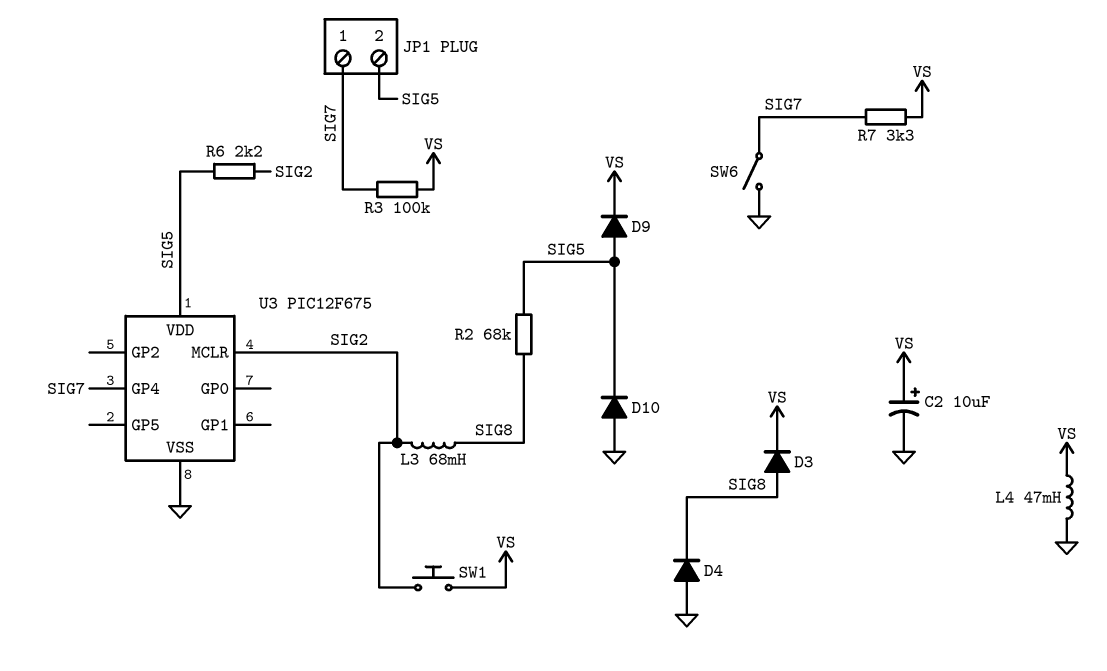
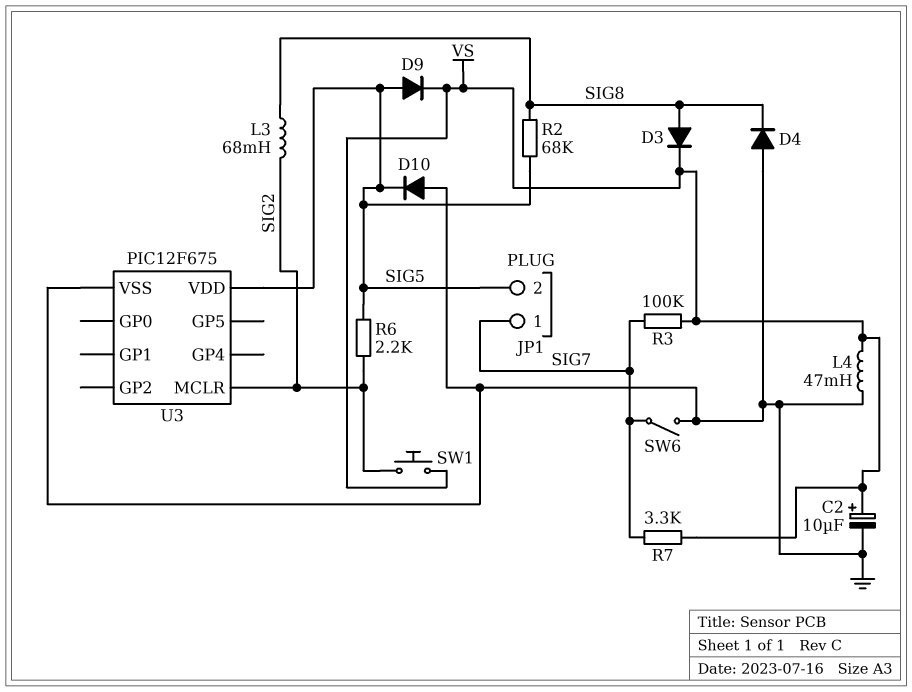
U3 pin GP4: SIG7 -> none

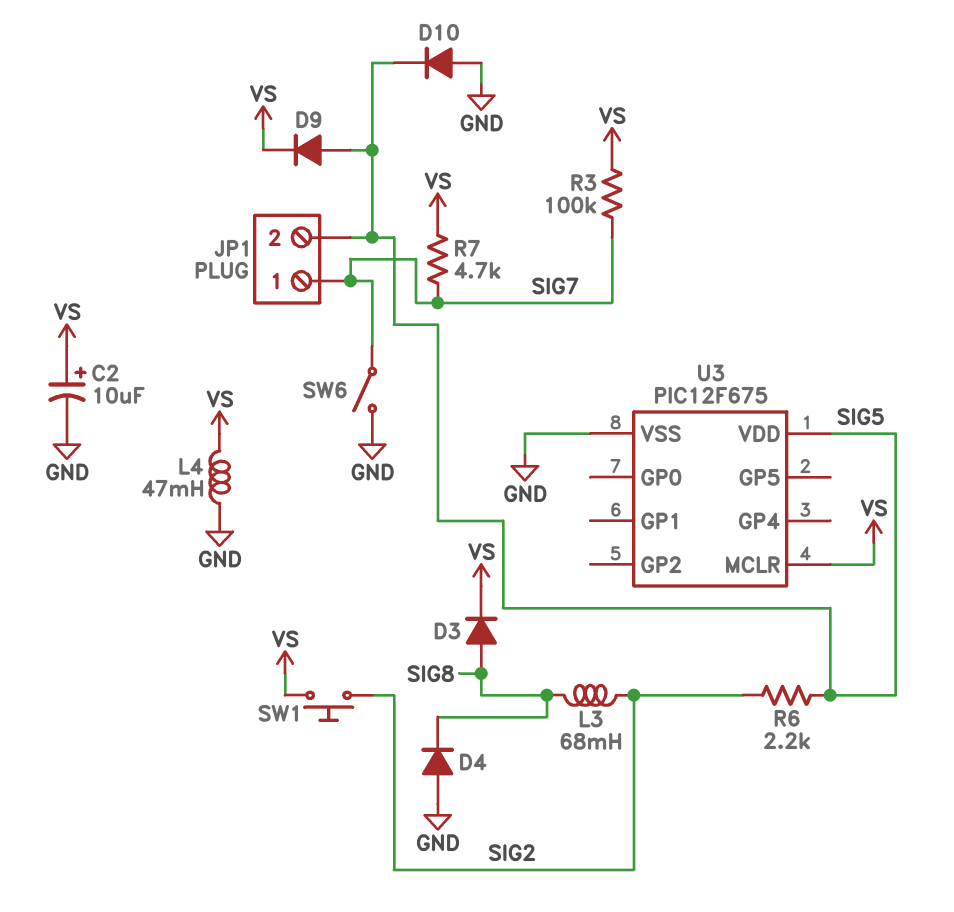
R2: 68k (SIG5, SIG8) -> none
R7: 3.3k (SIG7, VS) -> 4.7k (SIG7, VS)
U3 pin MCLR: SIG2 -> VS

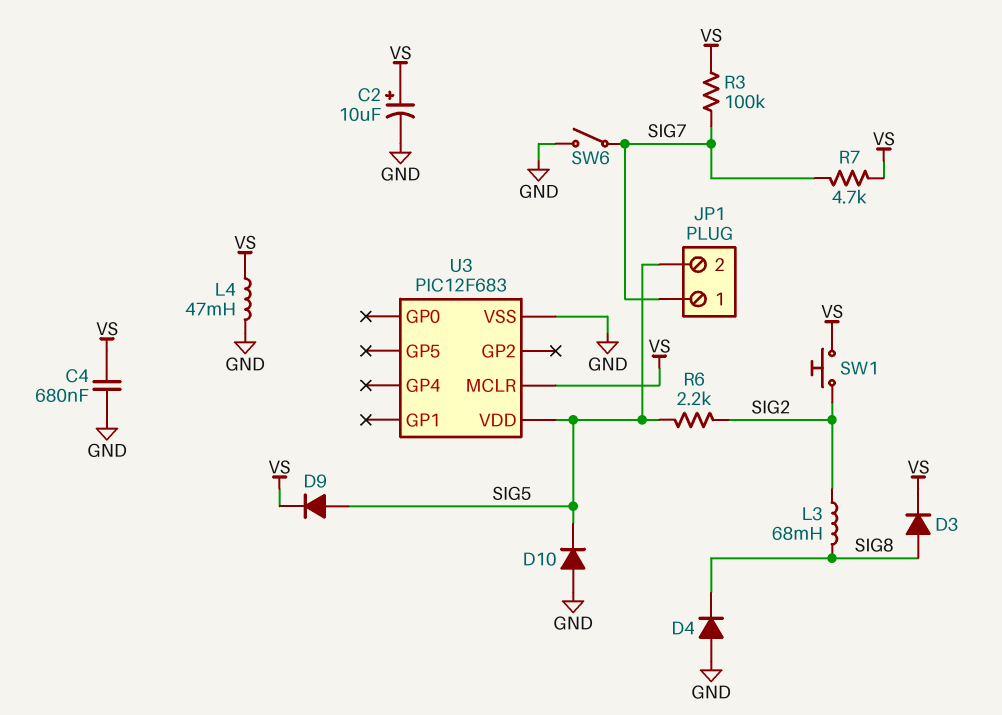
C4: none -> 680nF (GND, VS)
U3: PIC12F675 -> PIC12F683

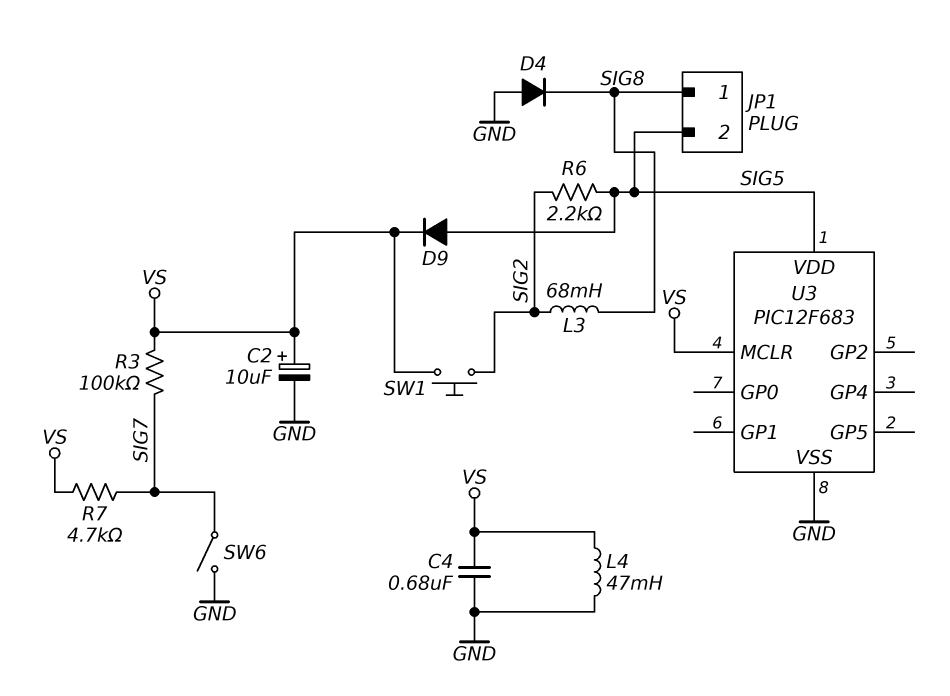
D3: diode (A SIG8, K VS) -> none
D10: diode (A GND, K SIG5) -> none
JP1 pin 1: SIG7 -> SIG8

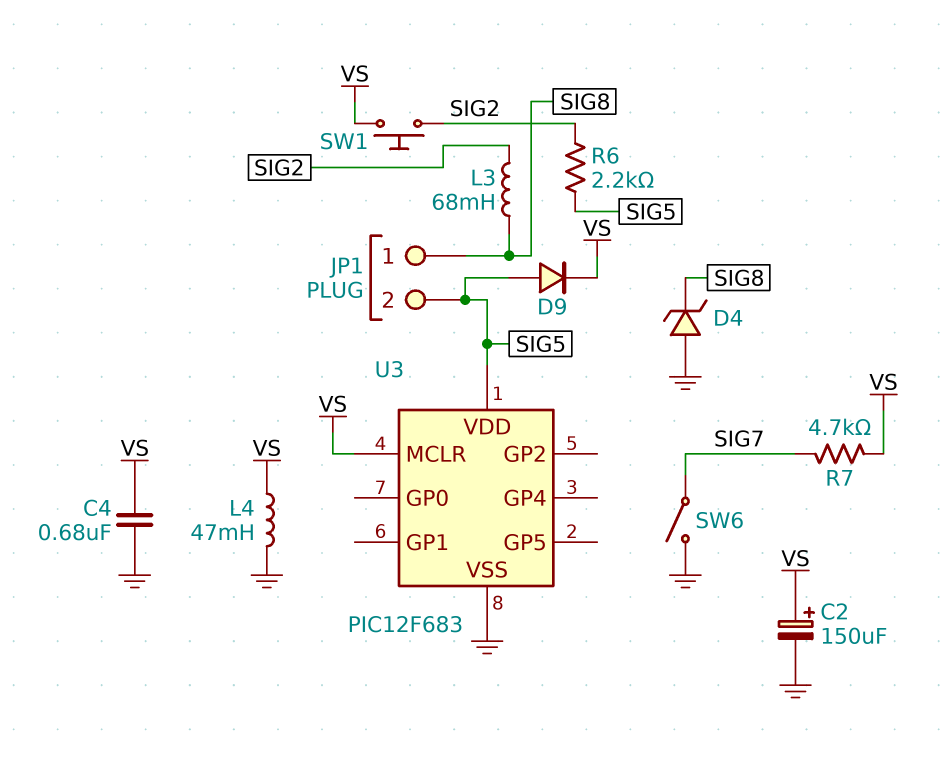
C2: 10uF (plus VS, minus GND) -> 150uF (plus VS, minus GND)
D4: diode (A GND, K SIG8) -> zener (A GND, K SIG8)
R3: 100k (SIG7, VS) -> none

